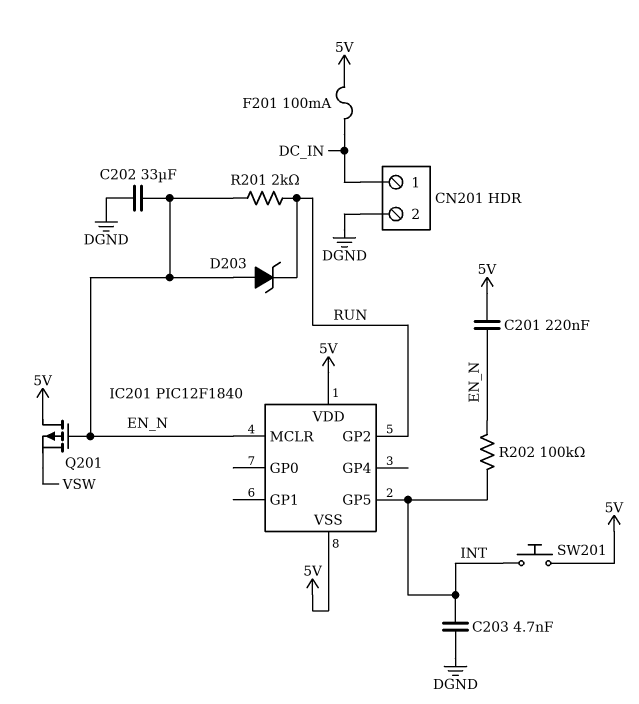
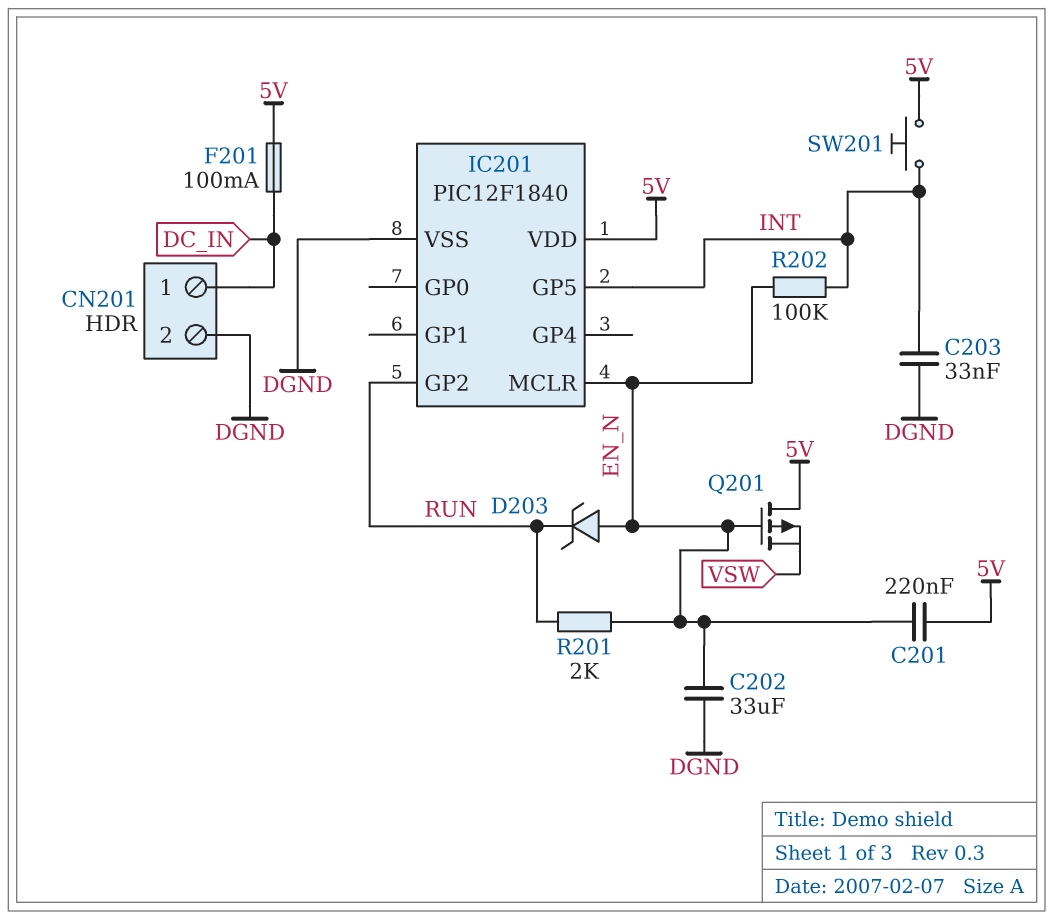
C203: 4.7nF (DGND, INT) -> 33nF (DGND, INT)
IC201 pin VSS: 5V -> DGND

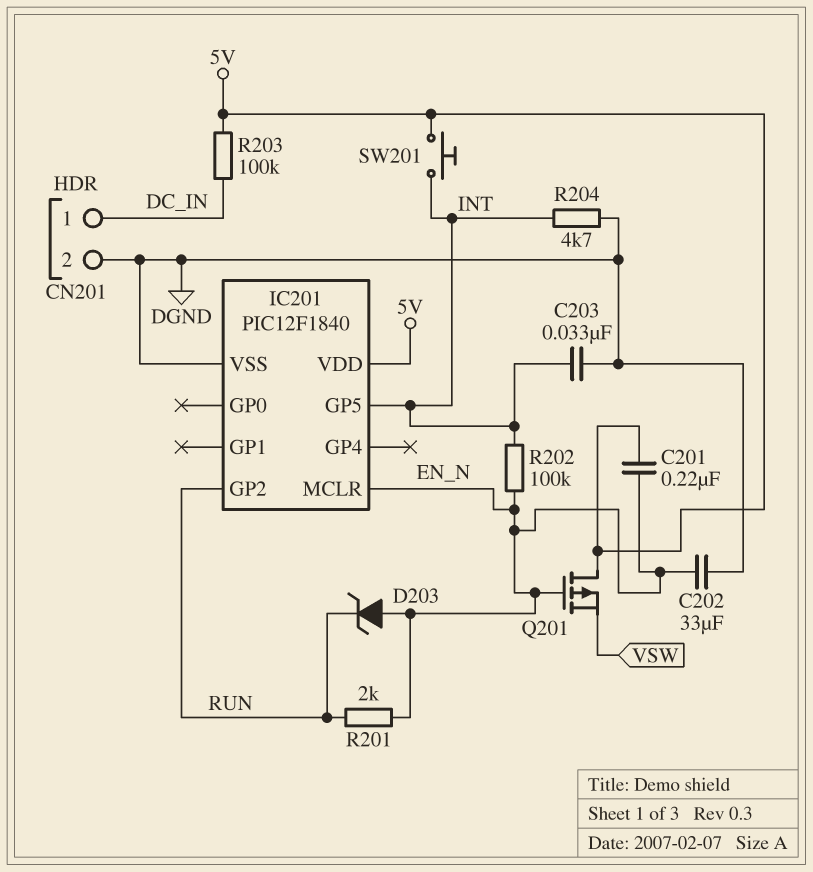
F201: 100mA (5V, DC_IN) -> none
R203: none -> 100k (5V, DC_IN)
R204: none -> 4.7k (DGND, INT)

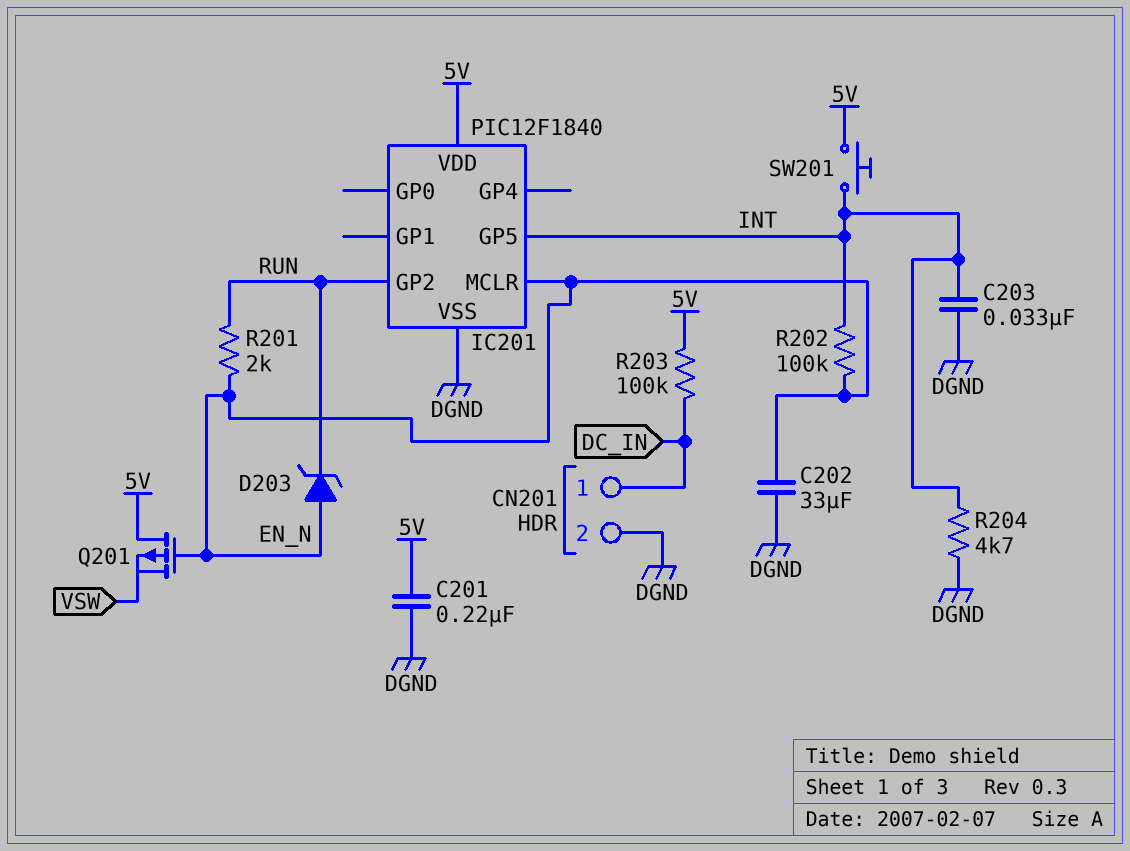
C201: 220nF (5V, EN_N) -> 220nF (5V, DGND)

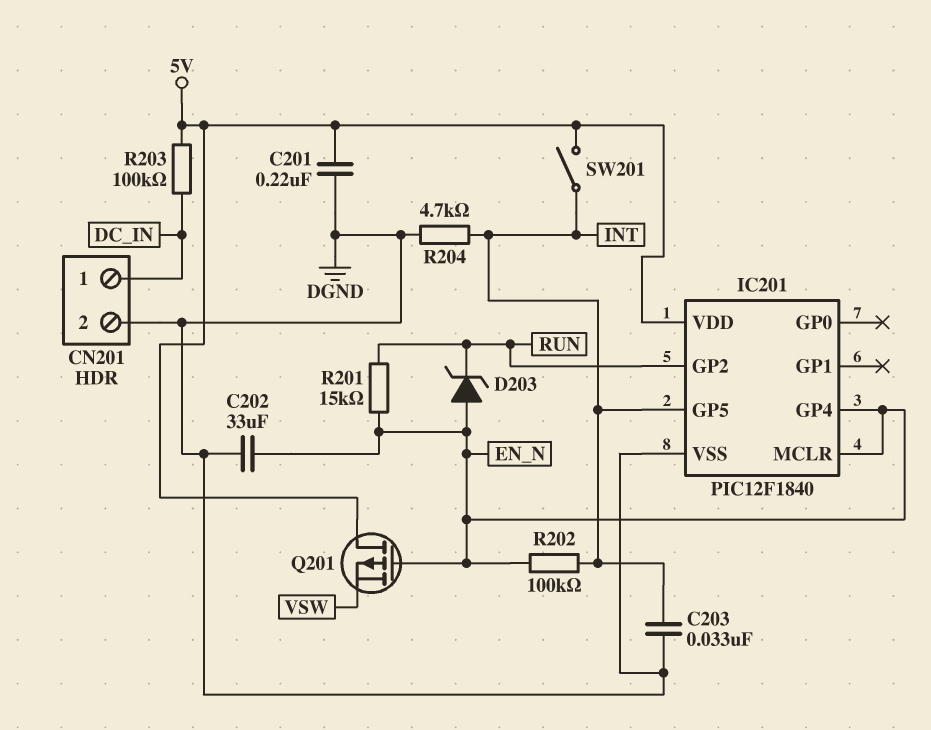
IC201 pin GP4: none -> EN_N
R201: 2k (EN_N, RUN) -> 15k (EN_N, RUN)
SW201: button (5V, INT) -> switch (5V, INT)

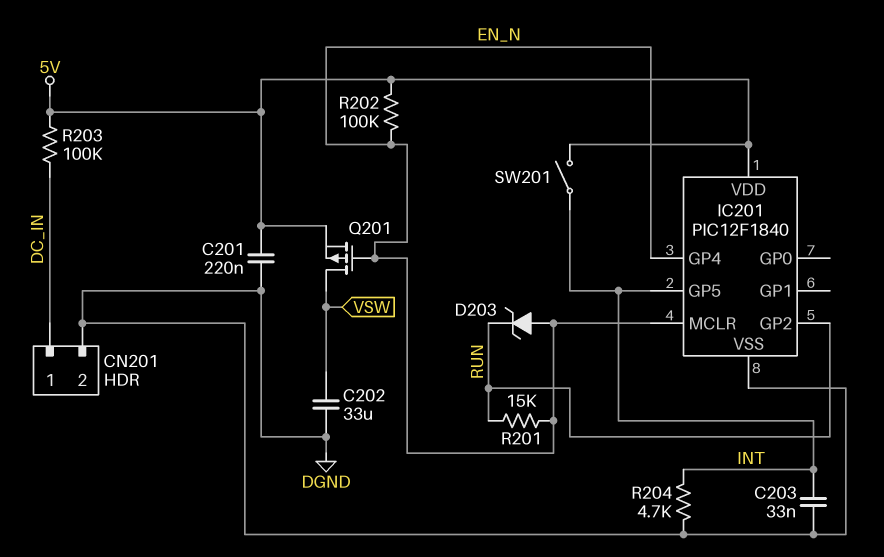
C202: 33uF (DGND, EN_N) -> 33uF (DGND, VSW)
Q201: PMOS (G EN_N, D 5V, S VSW) -> PMOS (G EN_N, D VSW, S 5V)
R202: 100k (EN_N, INT) -> 100k (5V, EN_N)

